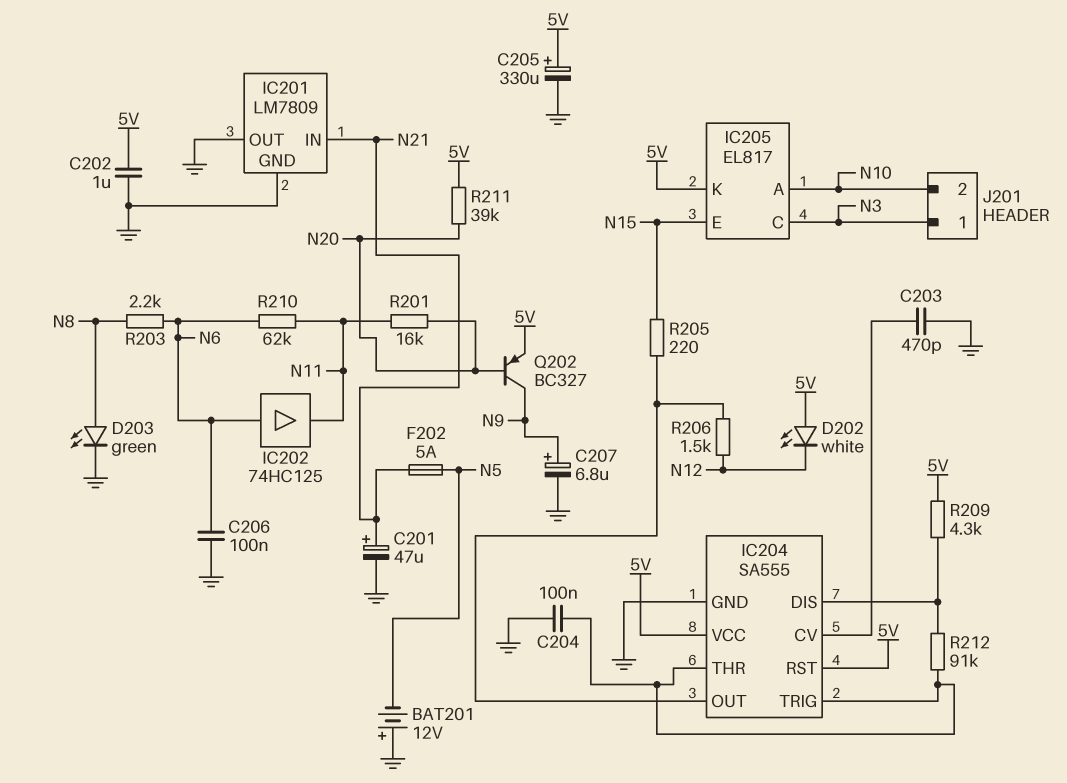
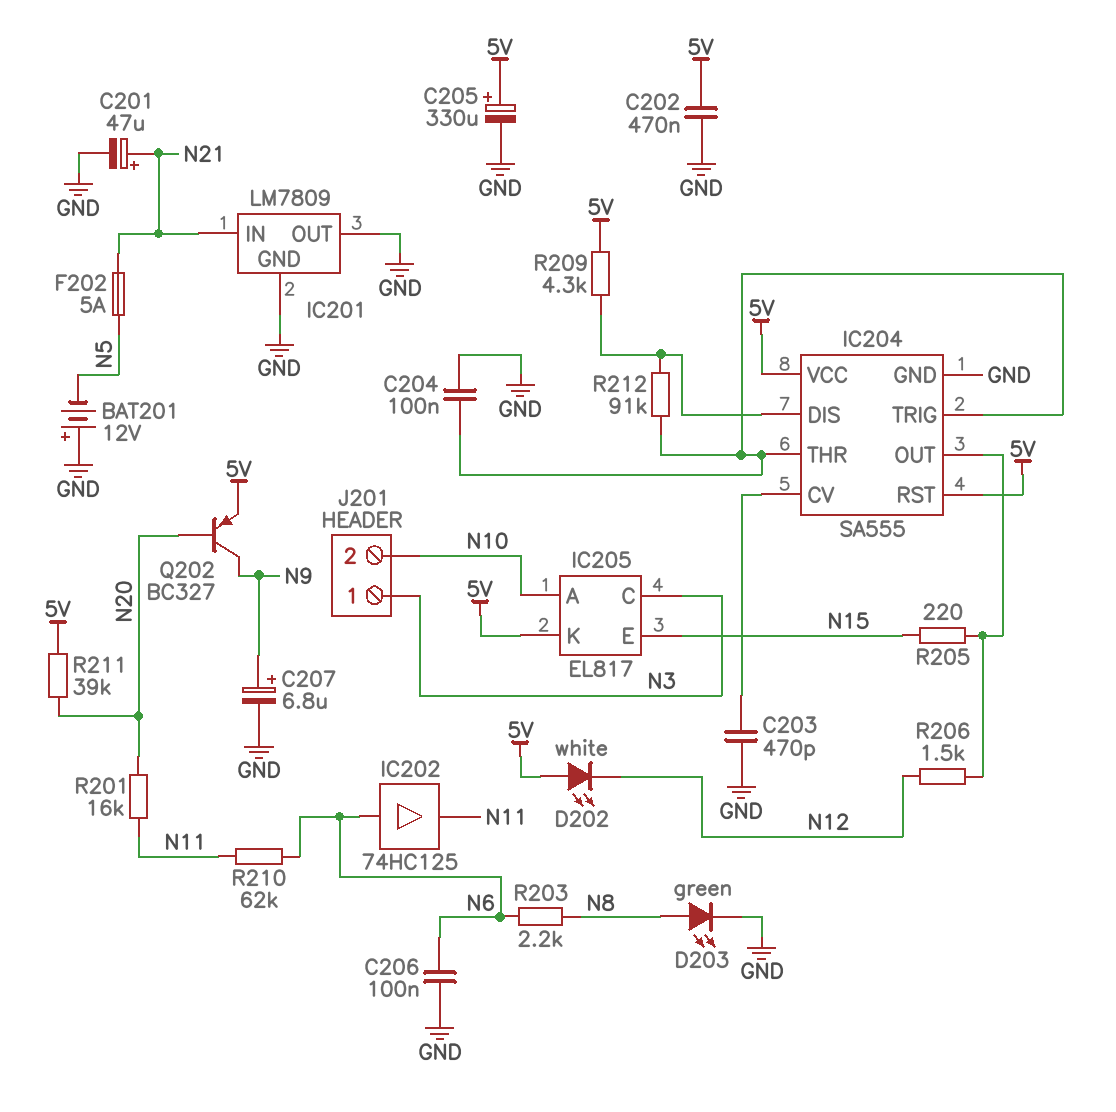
C202: 1uF (5V, GND) -> 470nF (5V, GND)

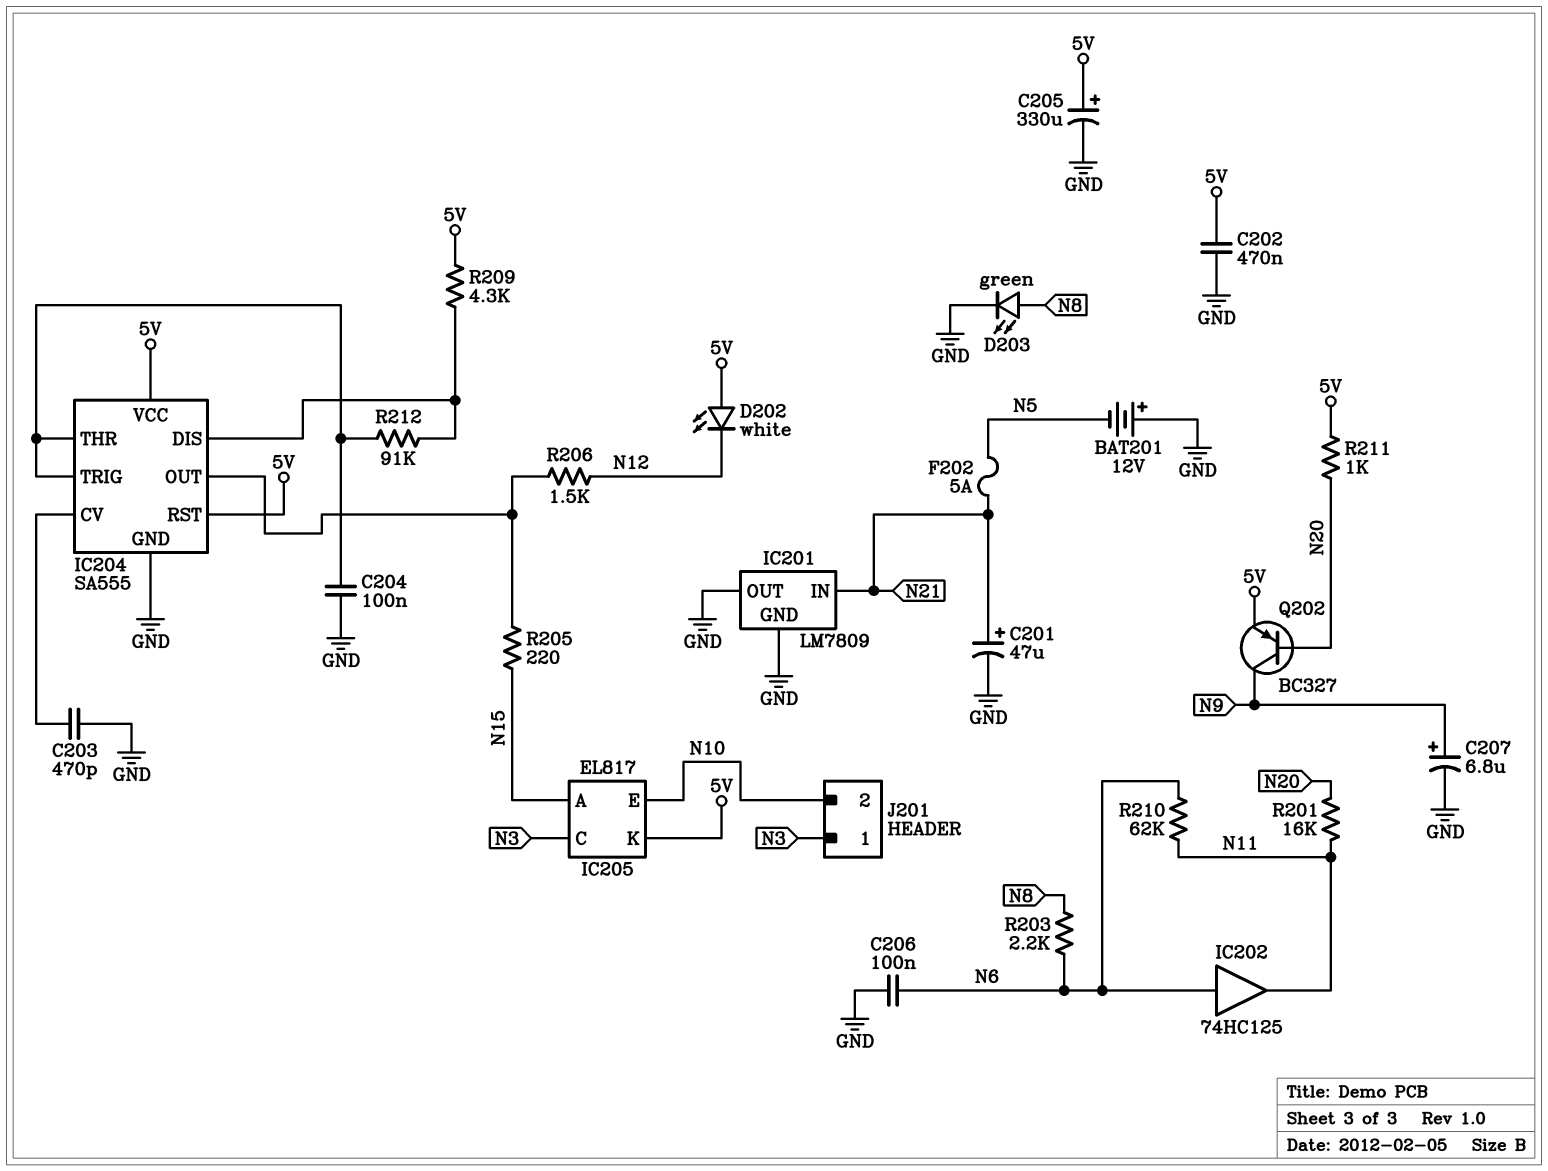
IC205 pin A: N10 -> N15
IC205 pin E: N15 -> N10
R211: 39k (5V, N20) -> 1k (5V, N20)

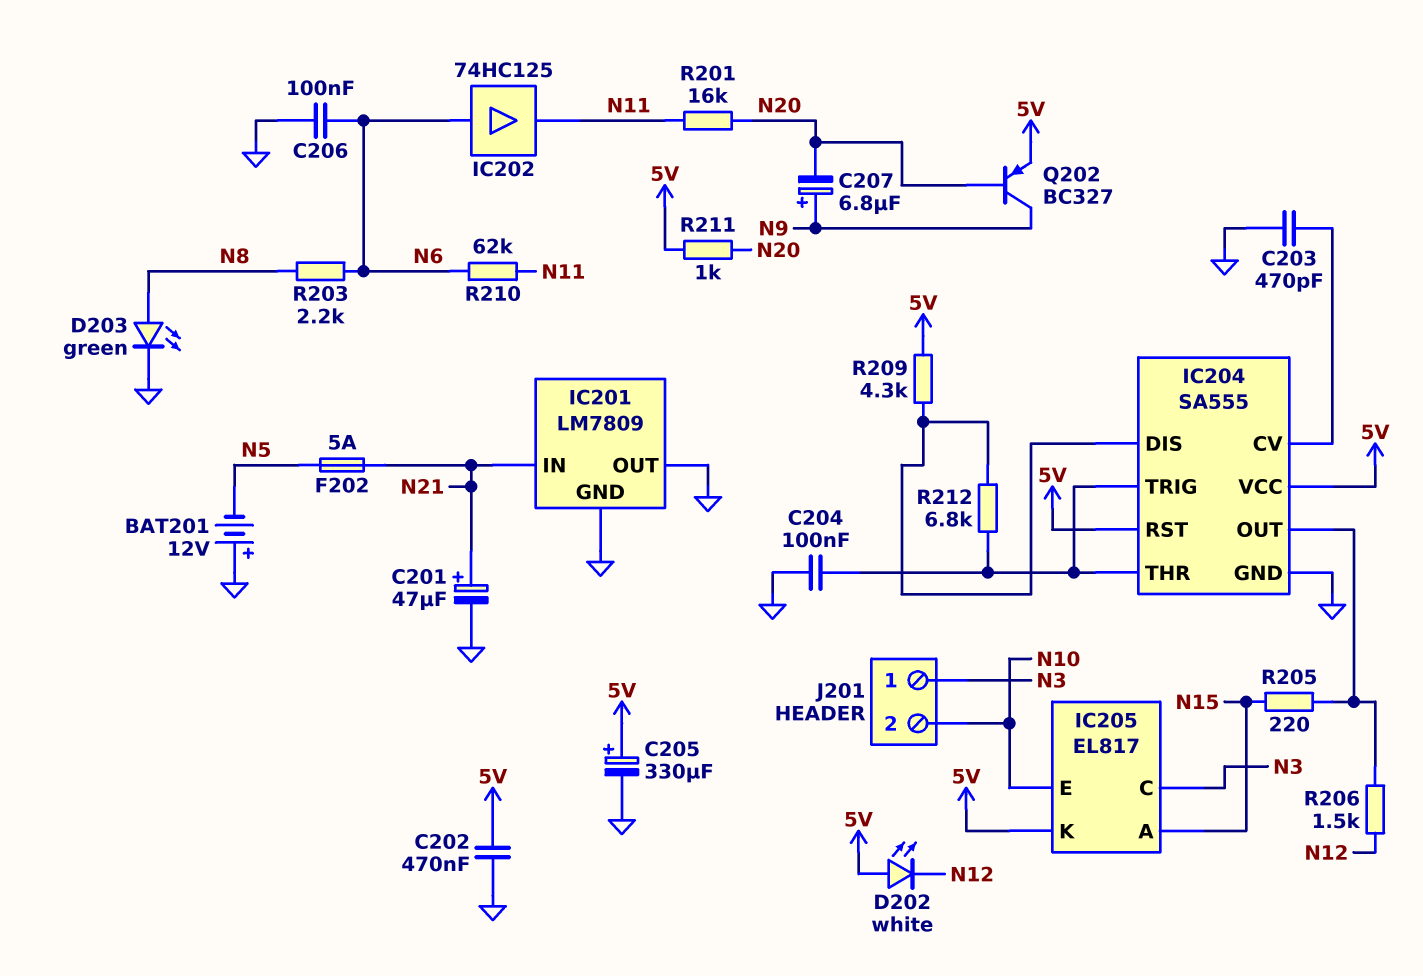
C207: 6.8uF (plus N9, minus GND) -> 6.8uF (plus N9, minus N20)
R212: 91k (IC204/DIS, IC204/THR) -> 6.8k (IC204/DIS, IC204/THR)

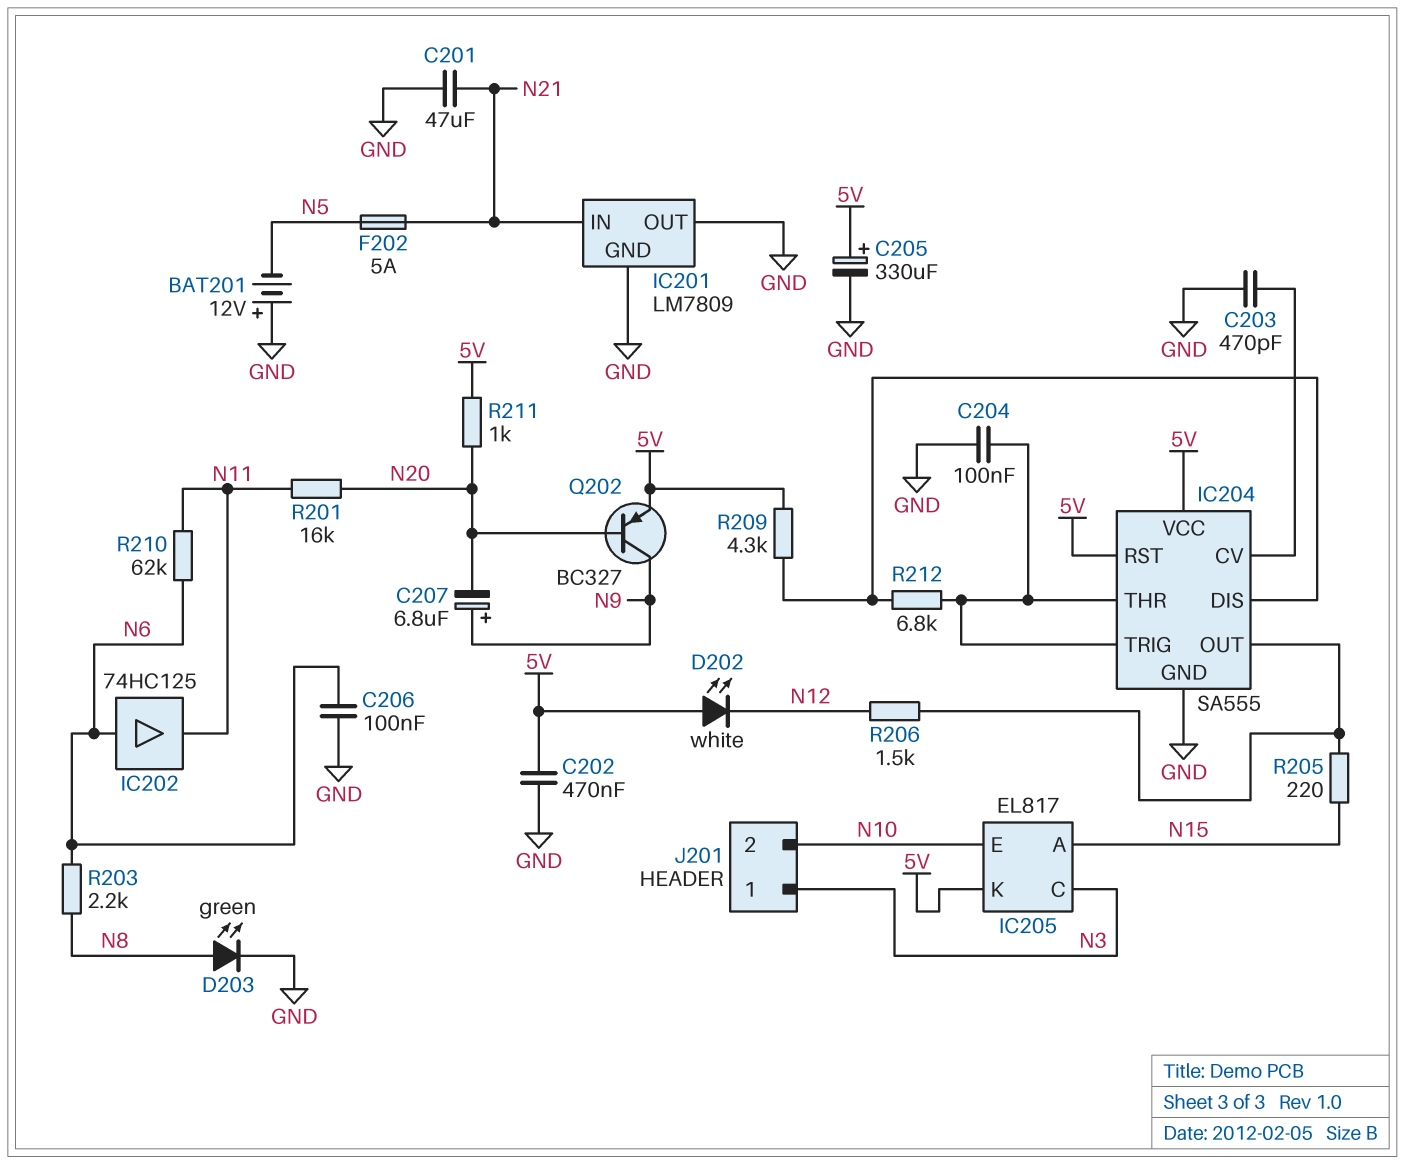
C201: 47uF (plus N21, minus GND) -> 47uF (GND, N21)

